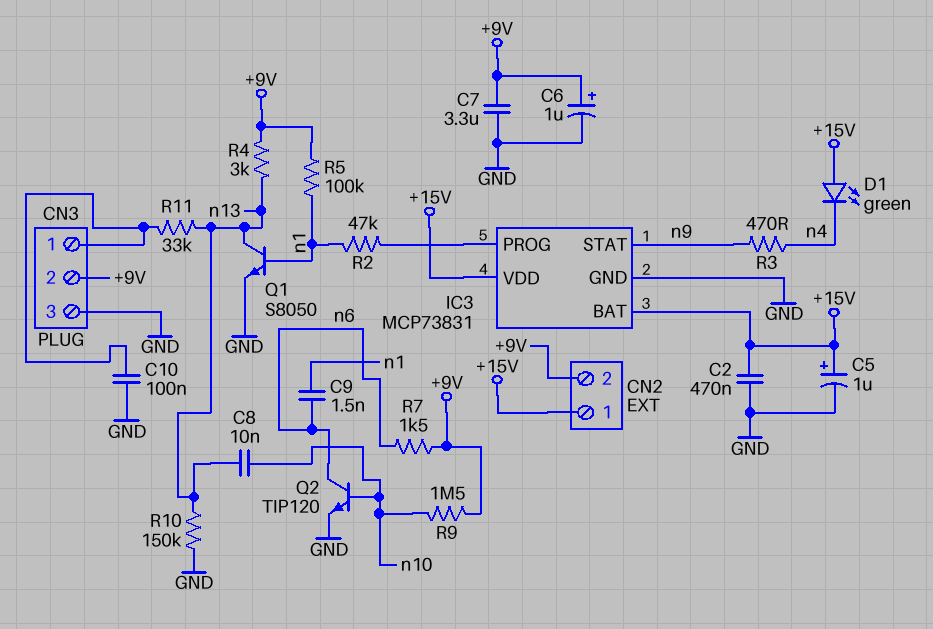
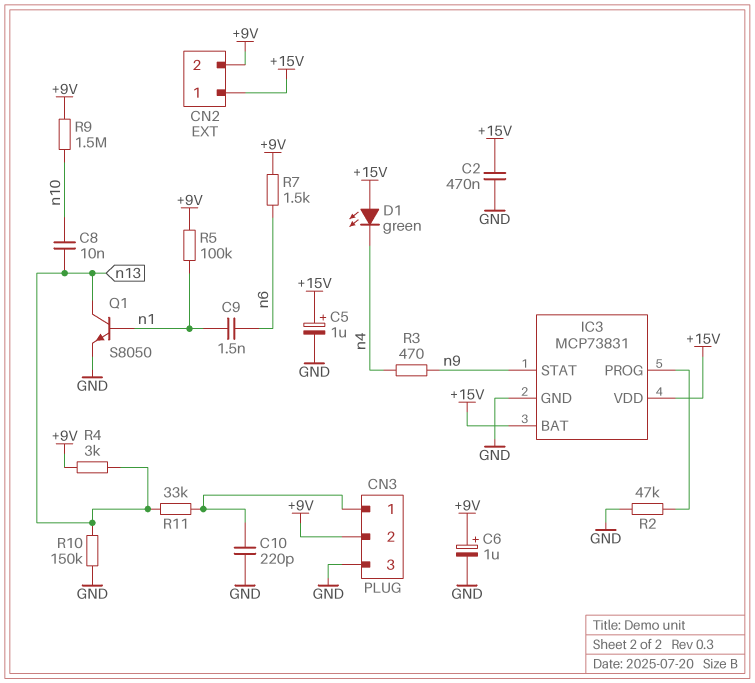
C7: 3.3uF (+9V, GND) -> none
C10: 100nF (CN3/1, GND) -> 220pF (CN3/1, GND)
Q2: NPN TIP120 (B n10, C n6, E GND) -> none
R2: 47k (IC3/PROG, n1) -> 47k (GND, IC3/PROG)

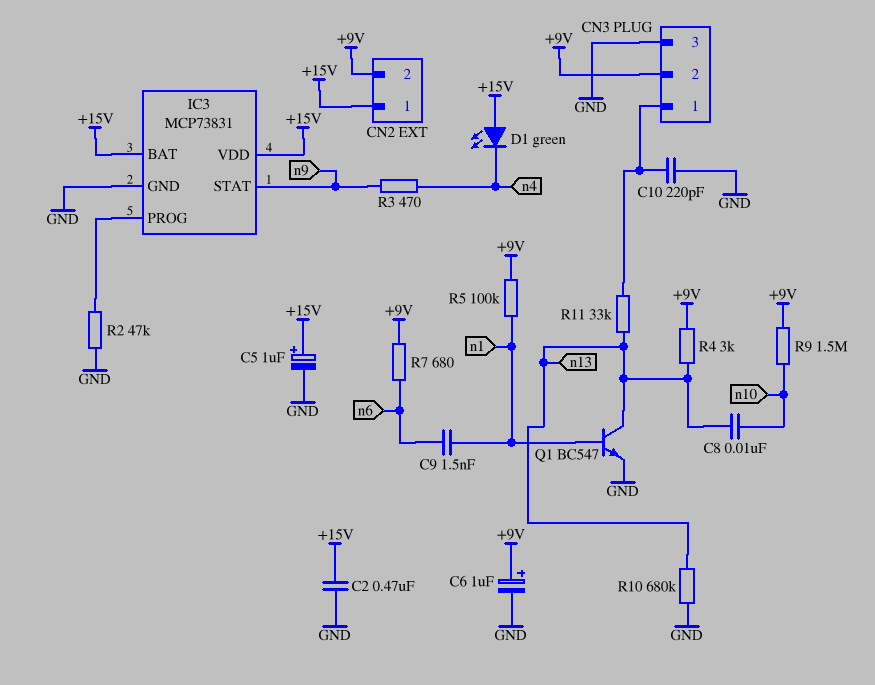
Q1: NPN S8050 (B n1, C n13, E GND) -> NPN BC547 (B n1, C n13, E GND)
R7: 1.5k (+9V, n6) -> 680 (+9V, n6)
R10: 150k (GND, n13) -> 680k (GND, n13)

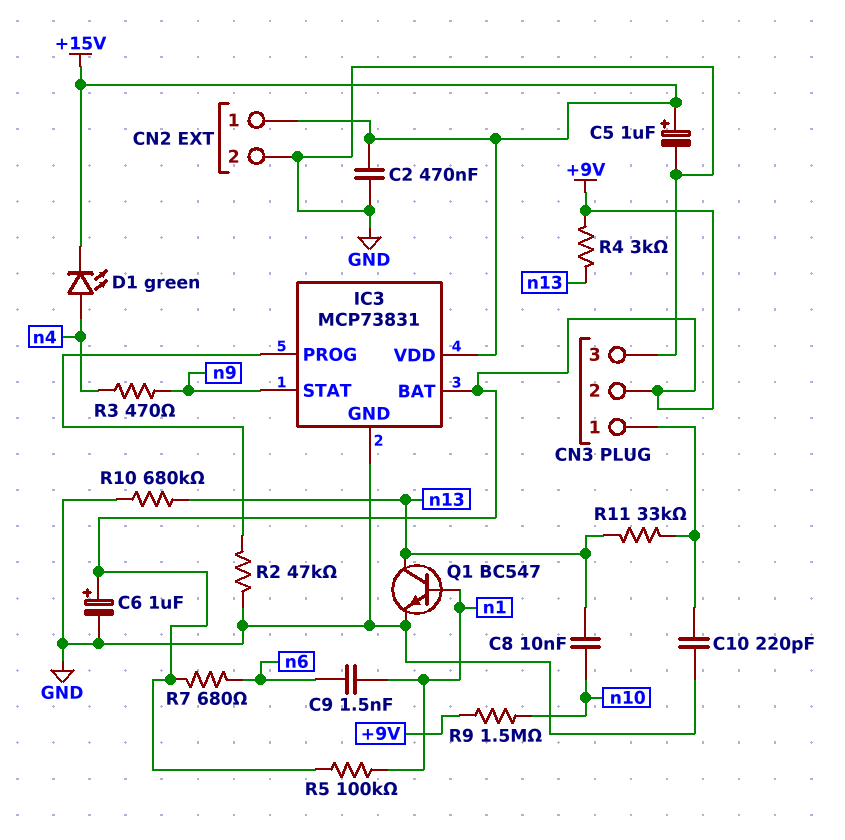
CN2 pin 2: +9V -> GND
D1: LED green (A +15V, K n4) -> LED green (A n4, K +15V)
IC3 pin BAT: +15V -> +9V

